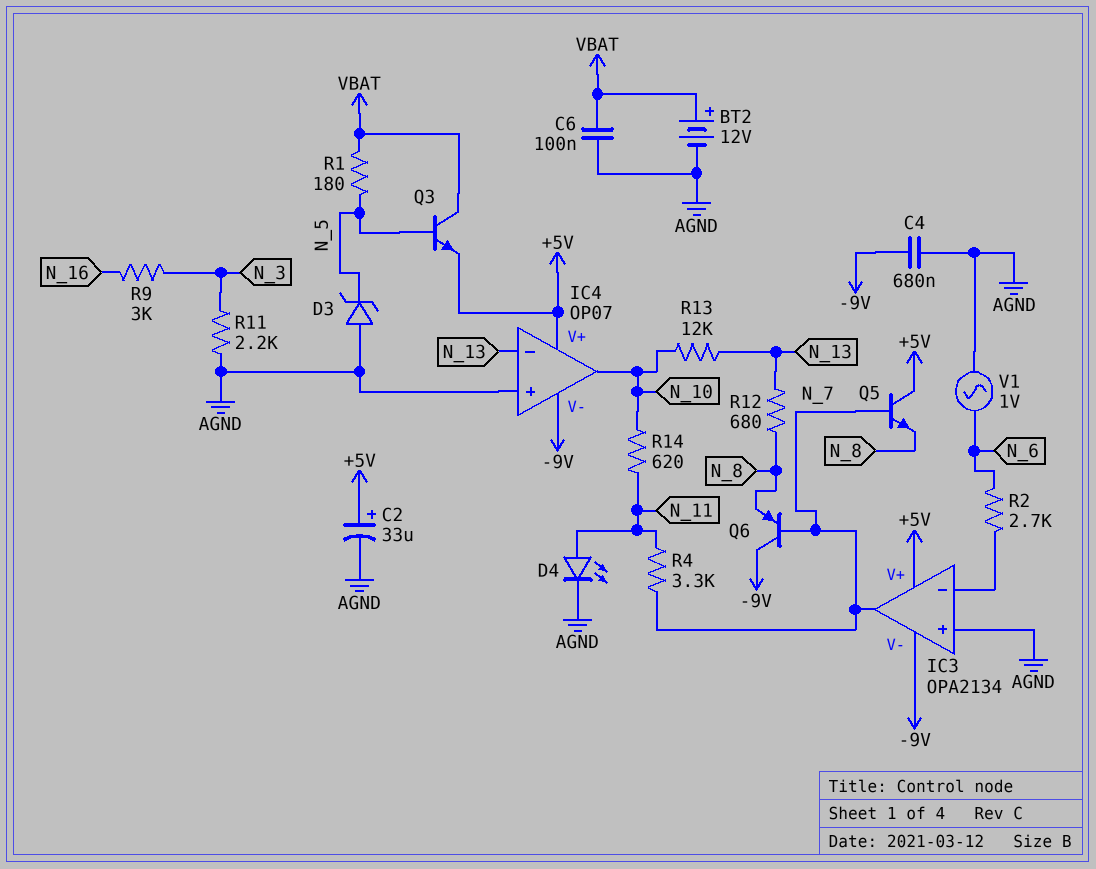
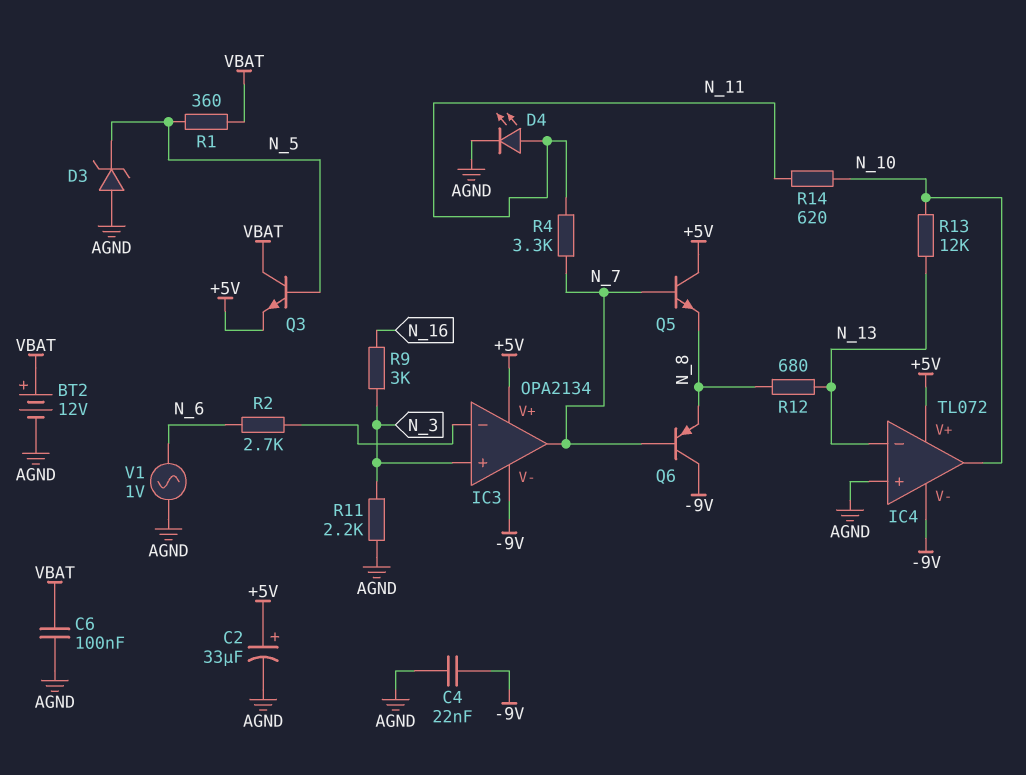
C4: 680nF (-9V, AGND) -> 22nF (-9V, AGND)
IC3 pin in+: AGND -> N_3
IC4: OP07 -> TL072
R1: 180 (N_5, VBAT) -> 360 (N_5, VBAT)

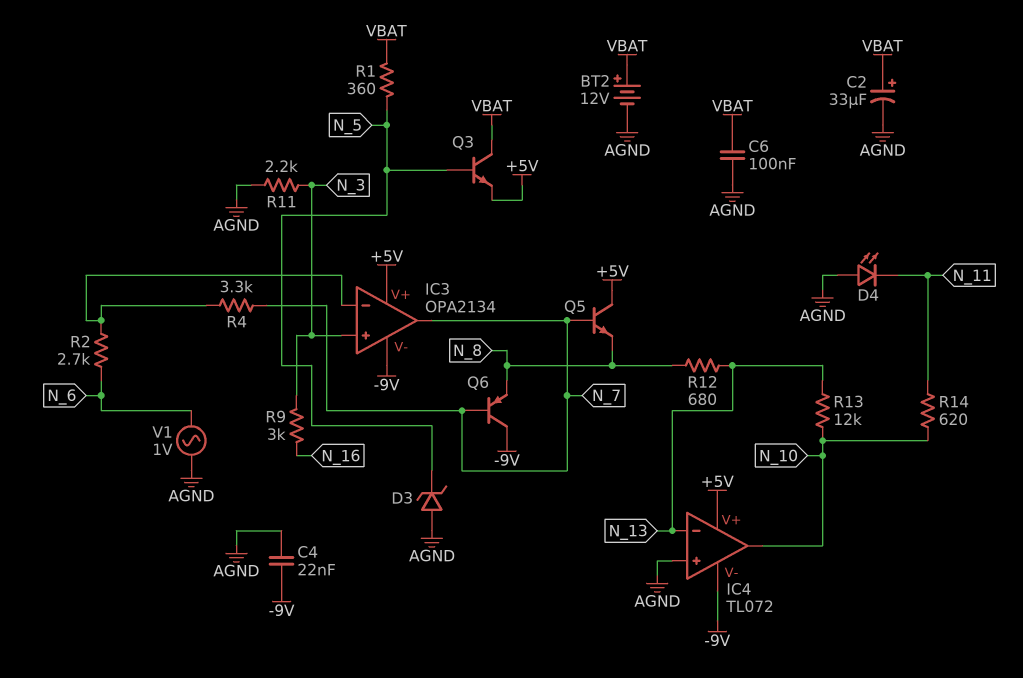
C2: 33uF (plus +5V, minus AGND) -> 33uF (plus VBAT, minus AGND)
D4: LED (A N_11, K AGND) -> LED (A AGND, K N_11)
R4: 3.3k (N_7, N_11) -> 3.3k (IC3/in-, N_7)

